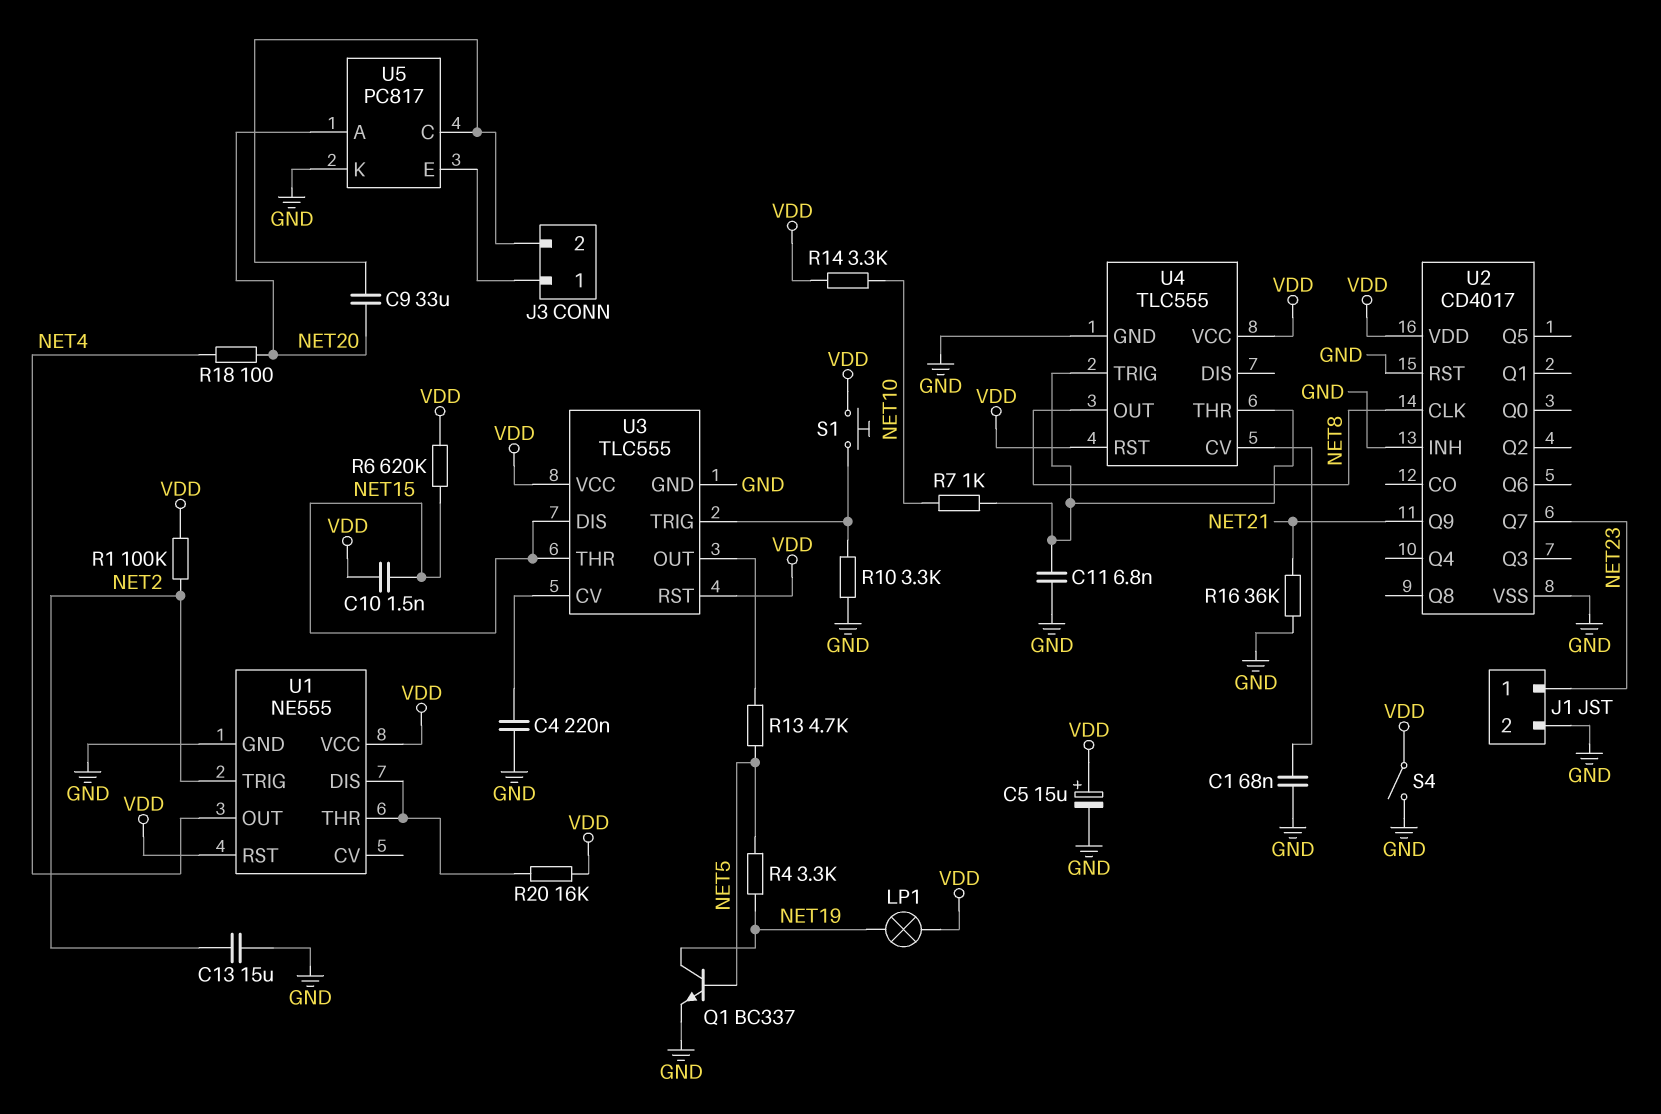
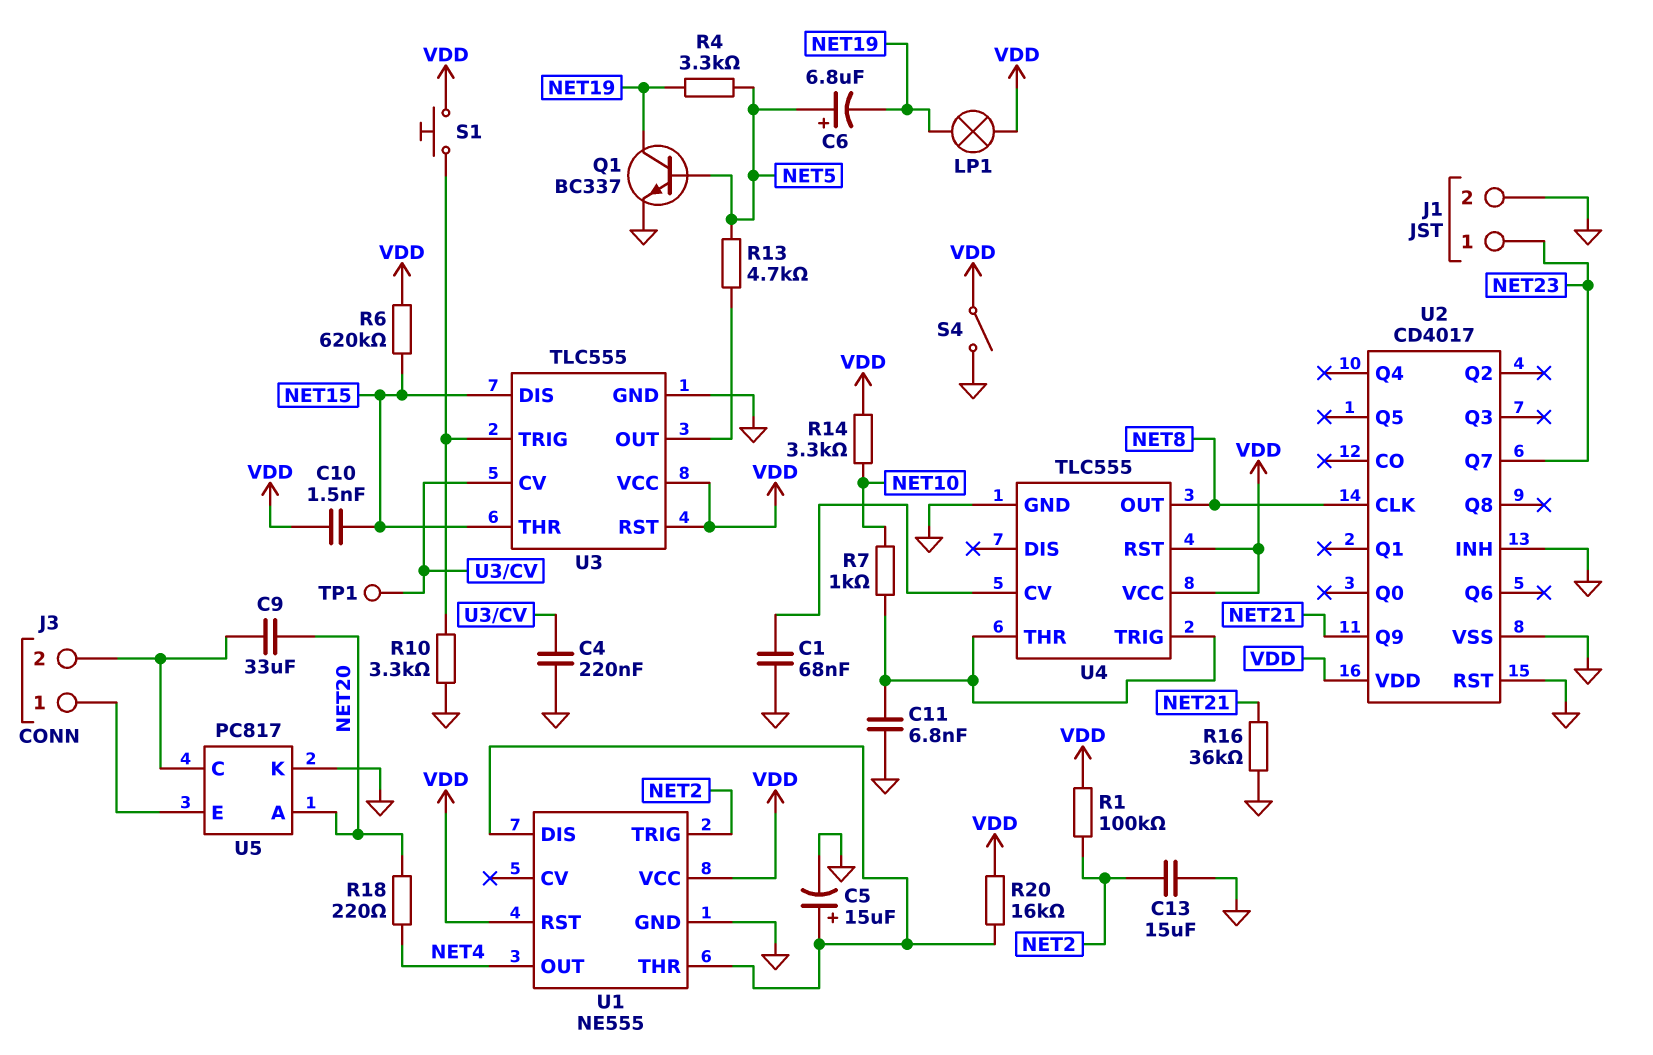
C5: 15uF (plus VDD, minus GND) -> 15uF (plus U1/DIS, minus GND)
C6: none -> 6.8uF (plus NET5, minus NET19)
R18: 100 (NET4, NET20) -> 220 (NET4, NET20)
TP1: none -> test point (U3/CV)

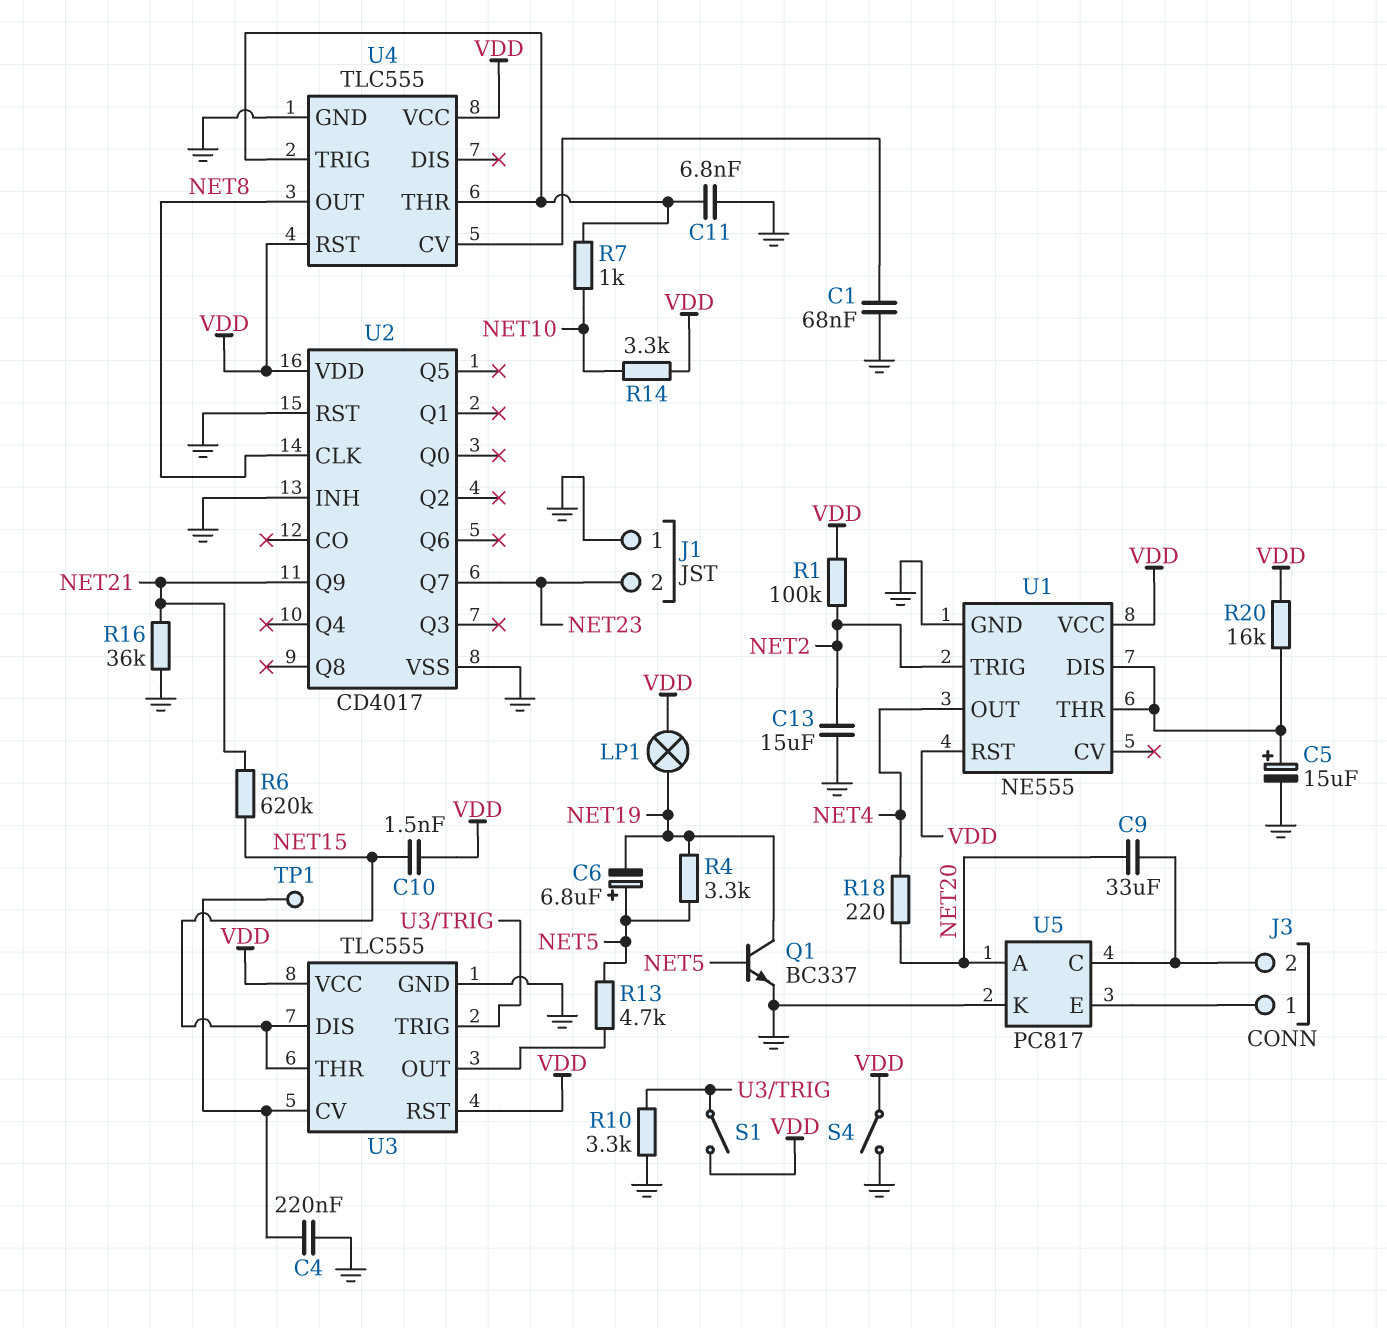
J1 pin 1: NET23 -> GND
J1 pin 2: GND -> NET23
R6: 620k (NET15, VDD) -> 620k (NET15, NET21)
S1: button (U3/TRIG, VDD) -> switch (U3/TRIG, VDD)

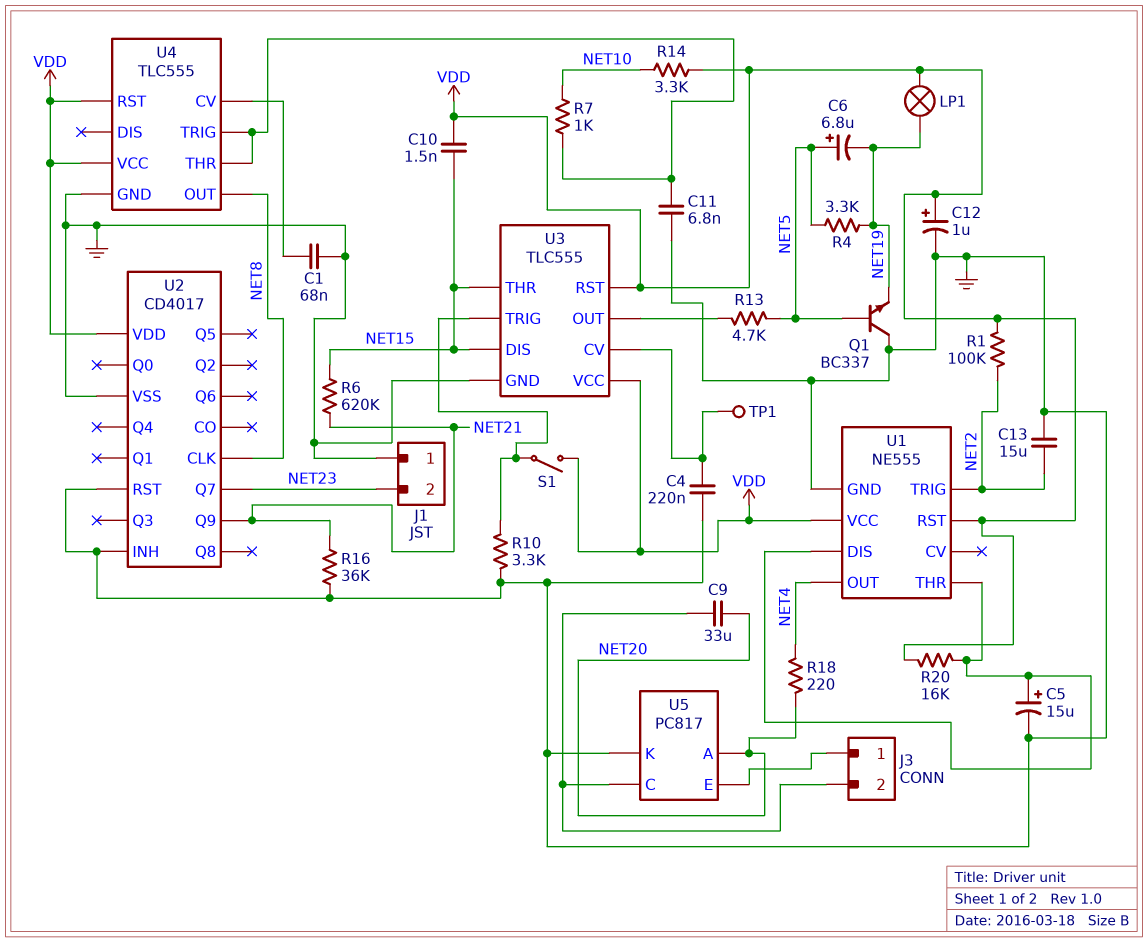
C12: none -> 1uF (plus VDD, minus GND)
Q1: NPN BC337 (B NET5, C NET19, E GND) -> NPN BC337 (B NET5, C GND, E NET19)
S4: switch (GND, VDD) -> none

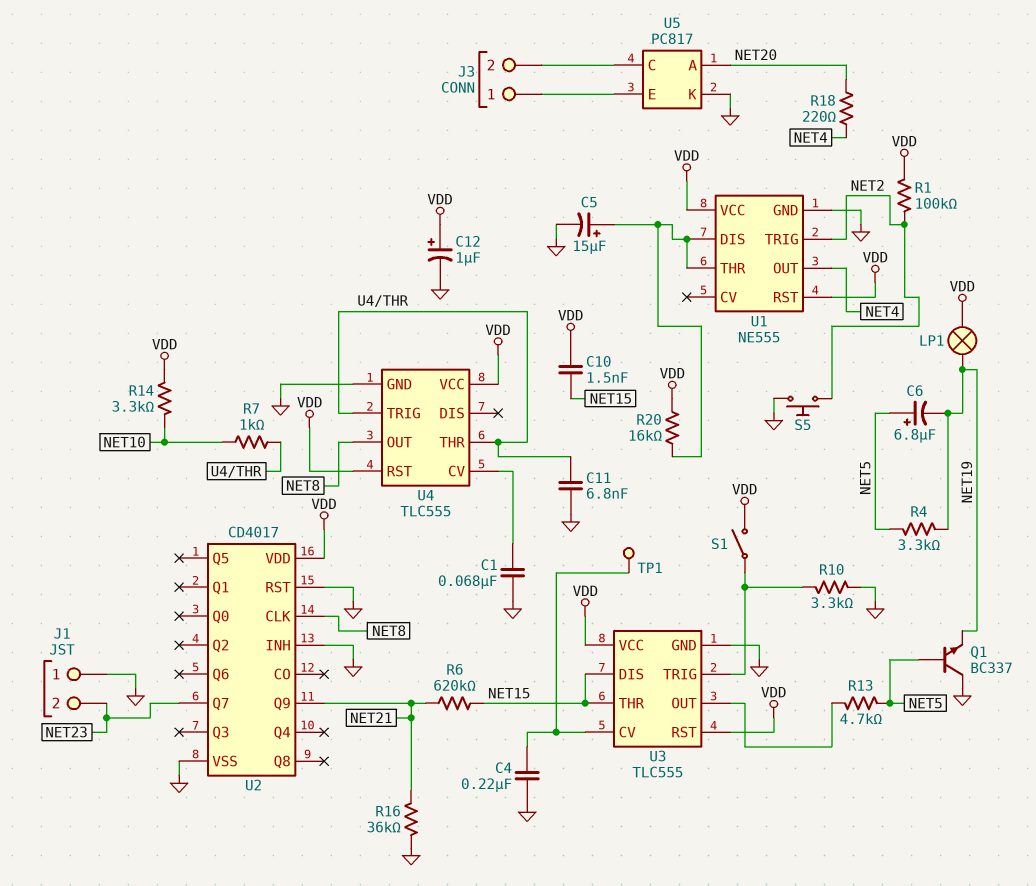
C9: 33uF (J3/2, NET20) -> none
C13: 15uF (GND, NET2) -> none
S5: none -> button (GND, NET2)

